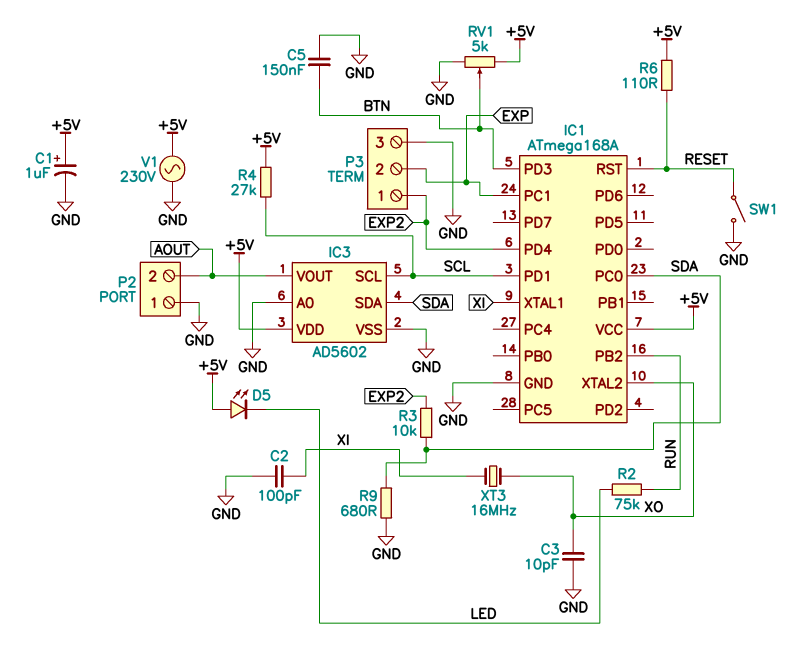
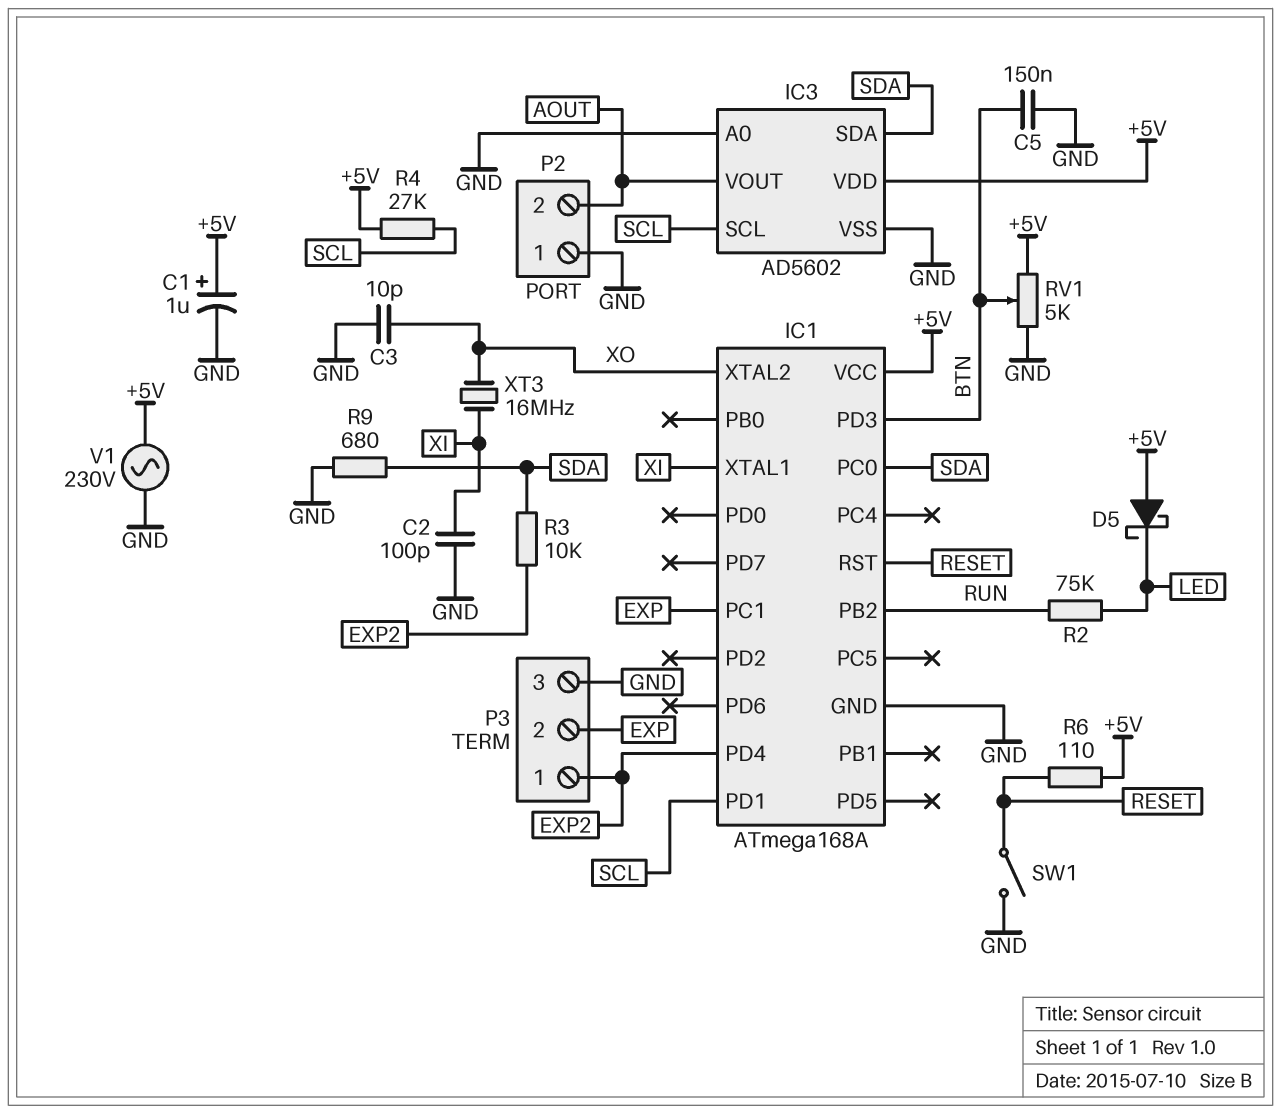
D5: LED (A +5V, K LED) -> schottky (A +5V, K LED)

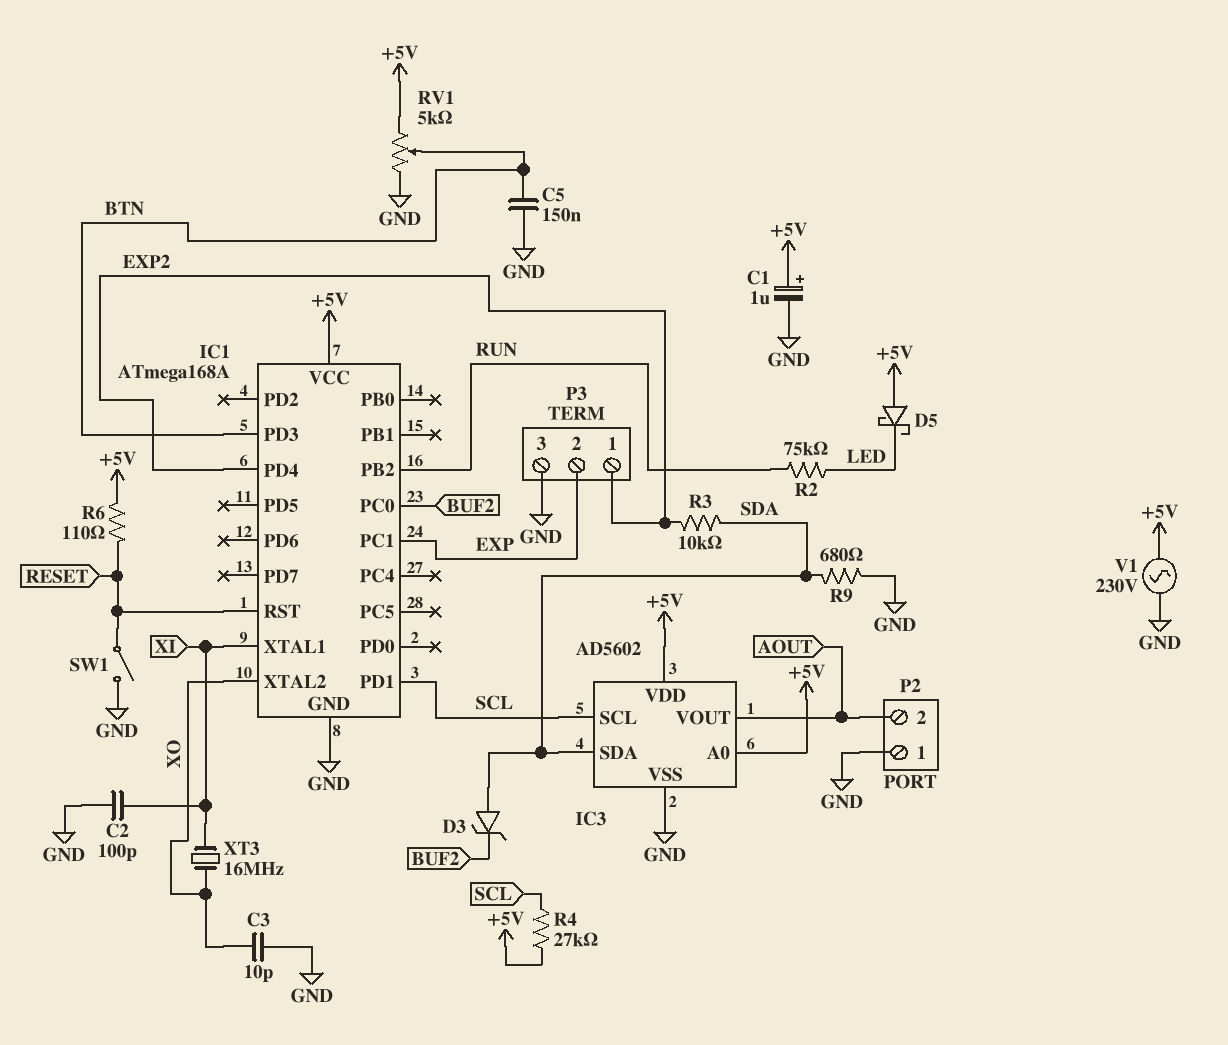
D3: none -> zener (A SDA, K BUF2)
IC1 pin PC0: SDA -> BUF2
IC3 pin A0: GND -> +5V

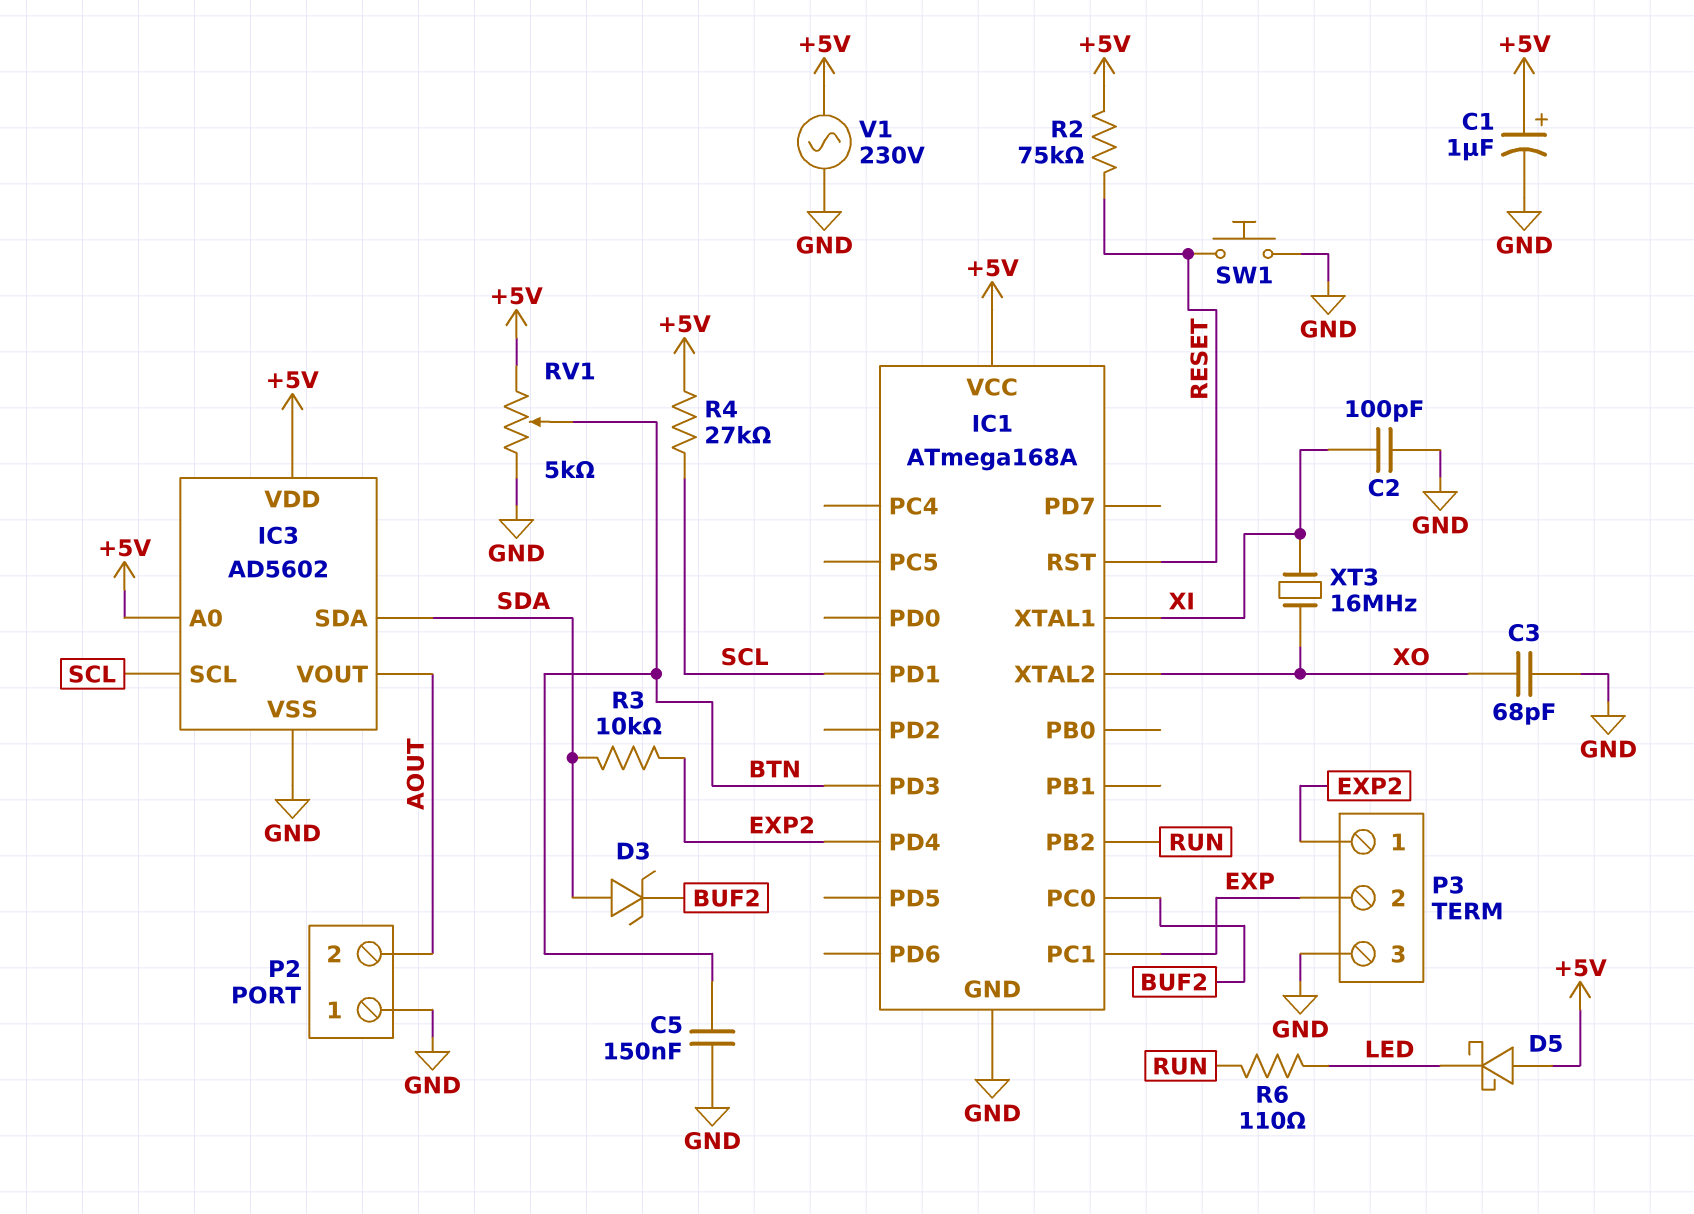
C3: 10pF (GND, XO) -> 68pF (GND, XO)
R2: 75k (LED, RUN) -> 75k (+5V, RESET)
R6: 110 (+5V, RESET) -> 110 (LED, RUN)
R9: 680 (GND, SDA) -> none
SW1: switch (GND, RESET) -> button (GND, RESET)

